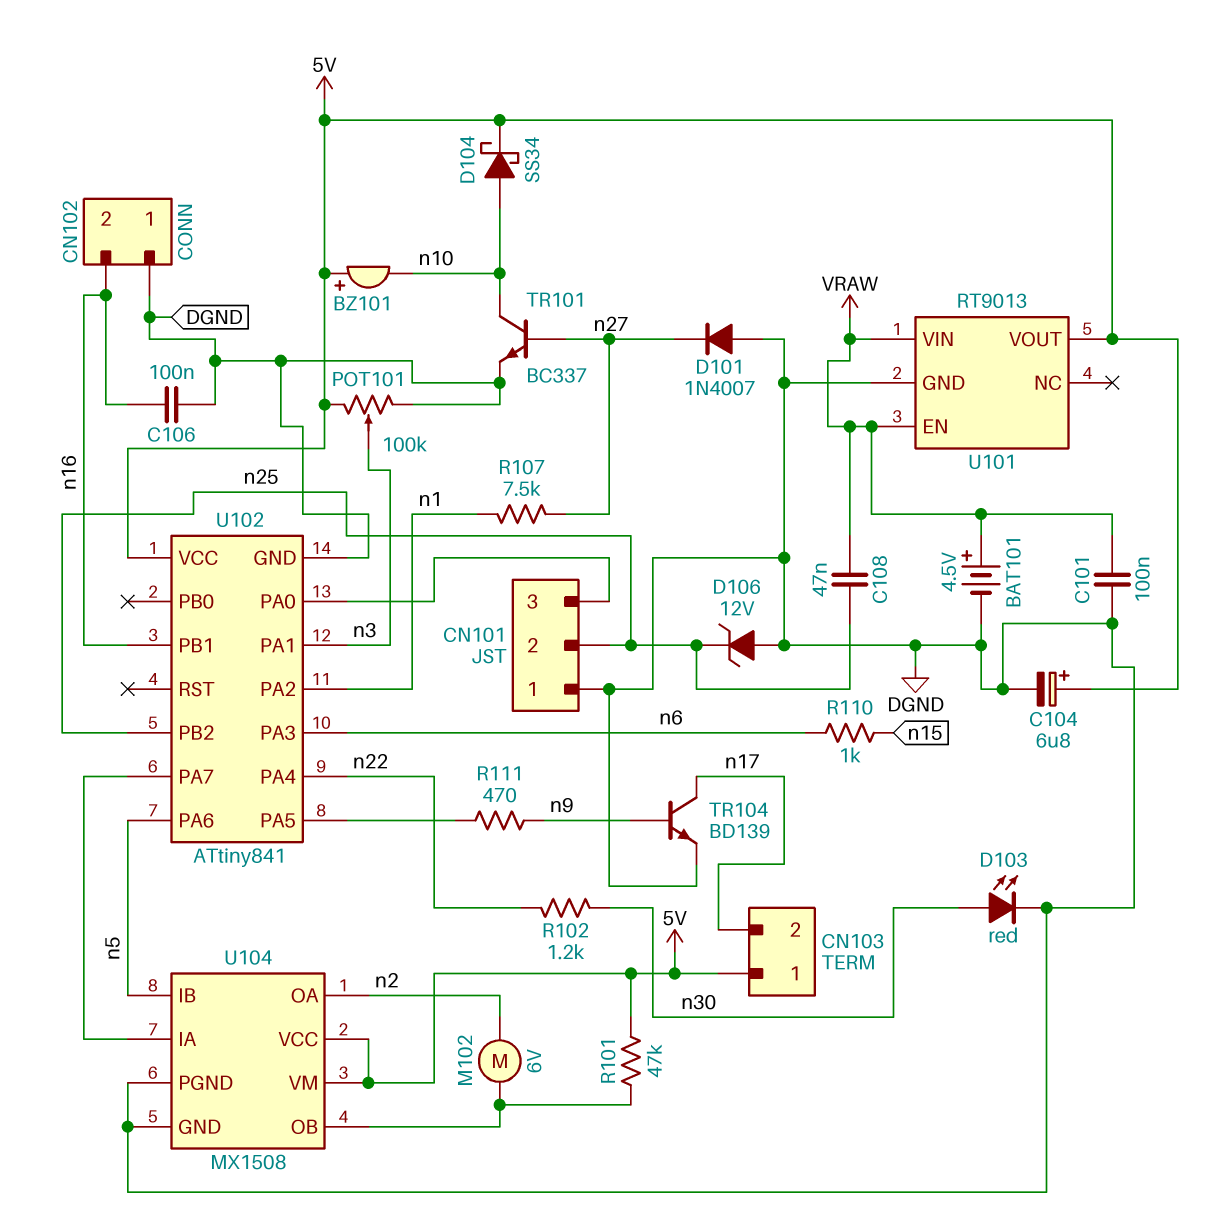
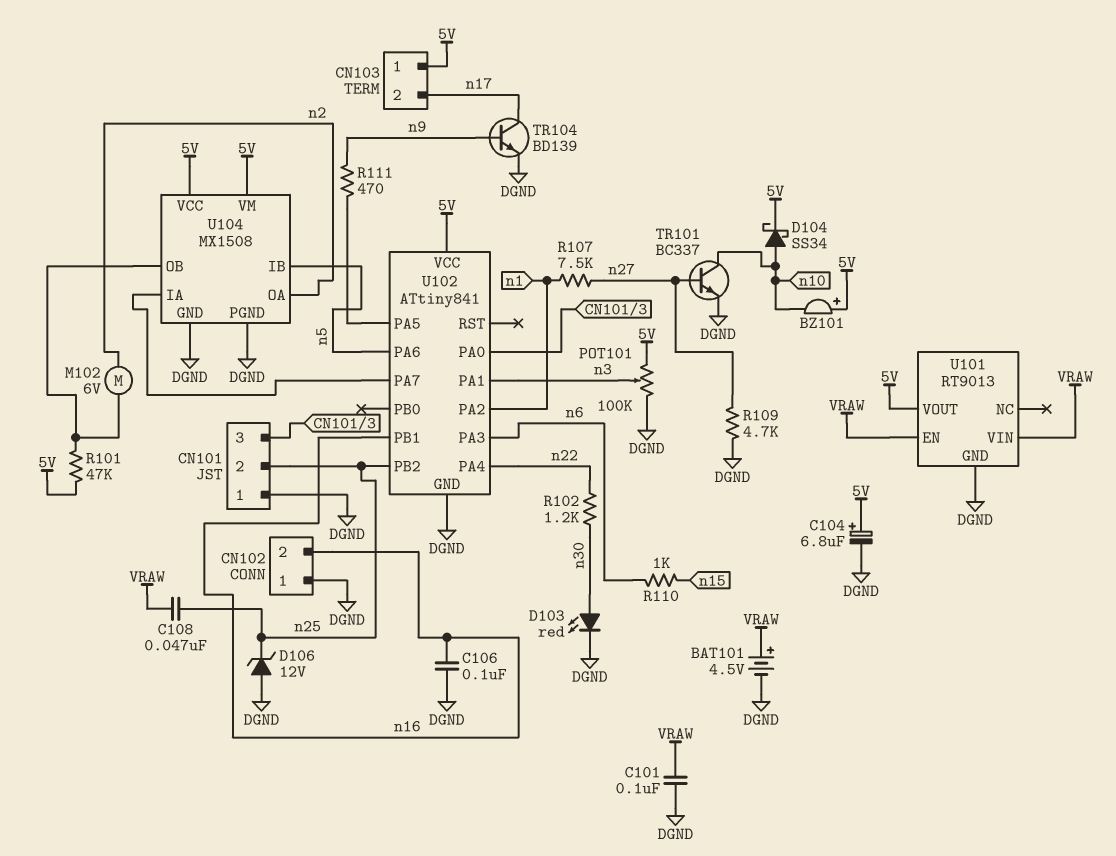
D101: diode 1N4007 (A DGND, K n27) -> none
R109: none -> 4.7k (DGND, n27)

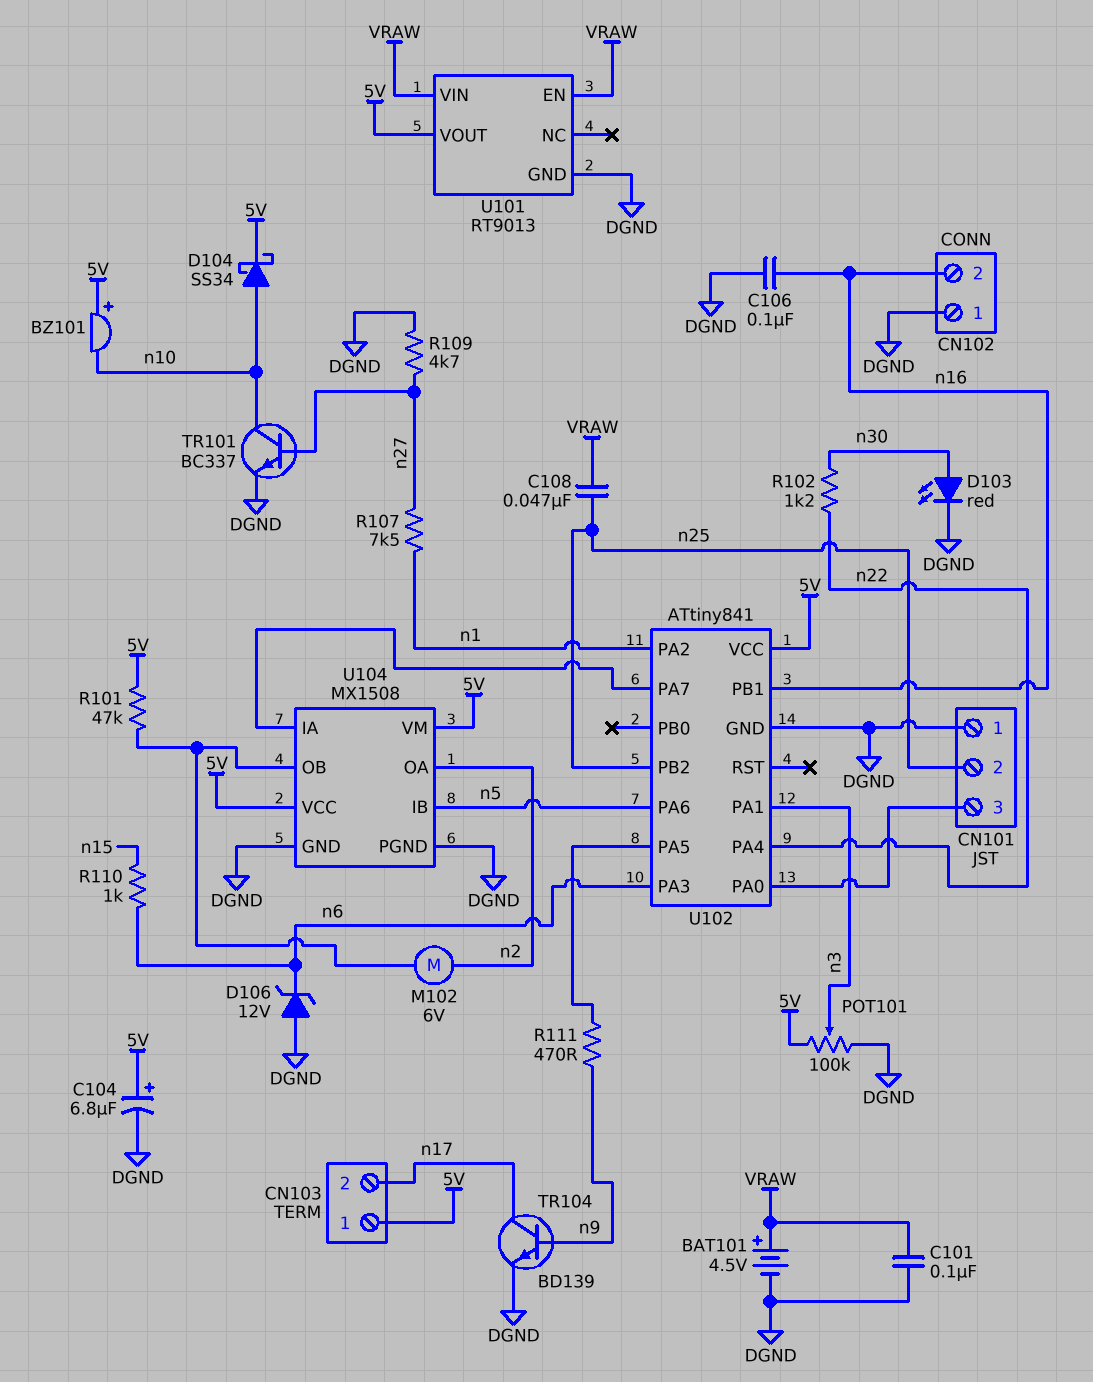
D106: zener 12V (A DGND, K n25) -> zener 12V (A DGND, K n6)

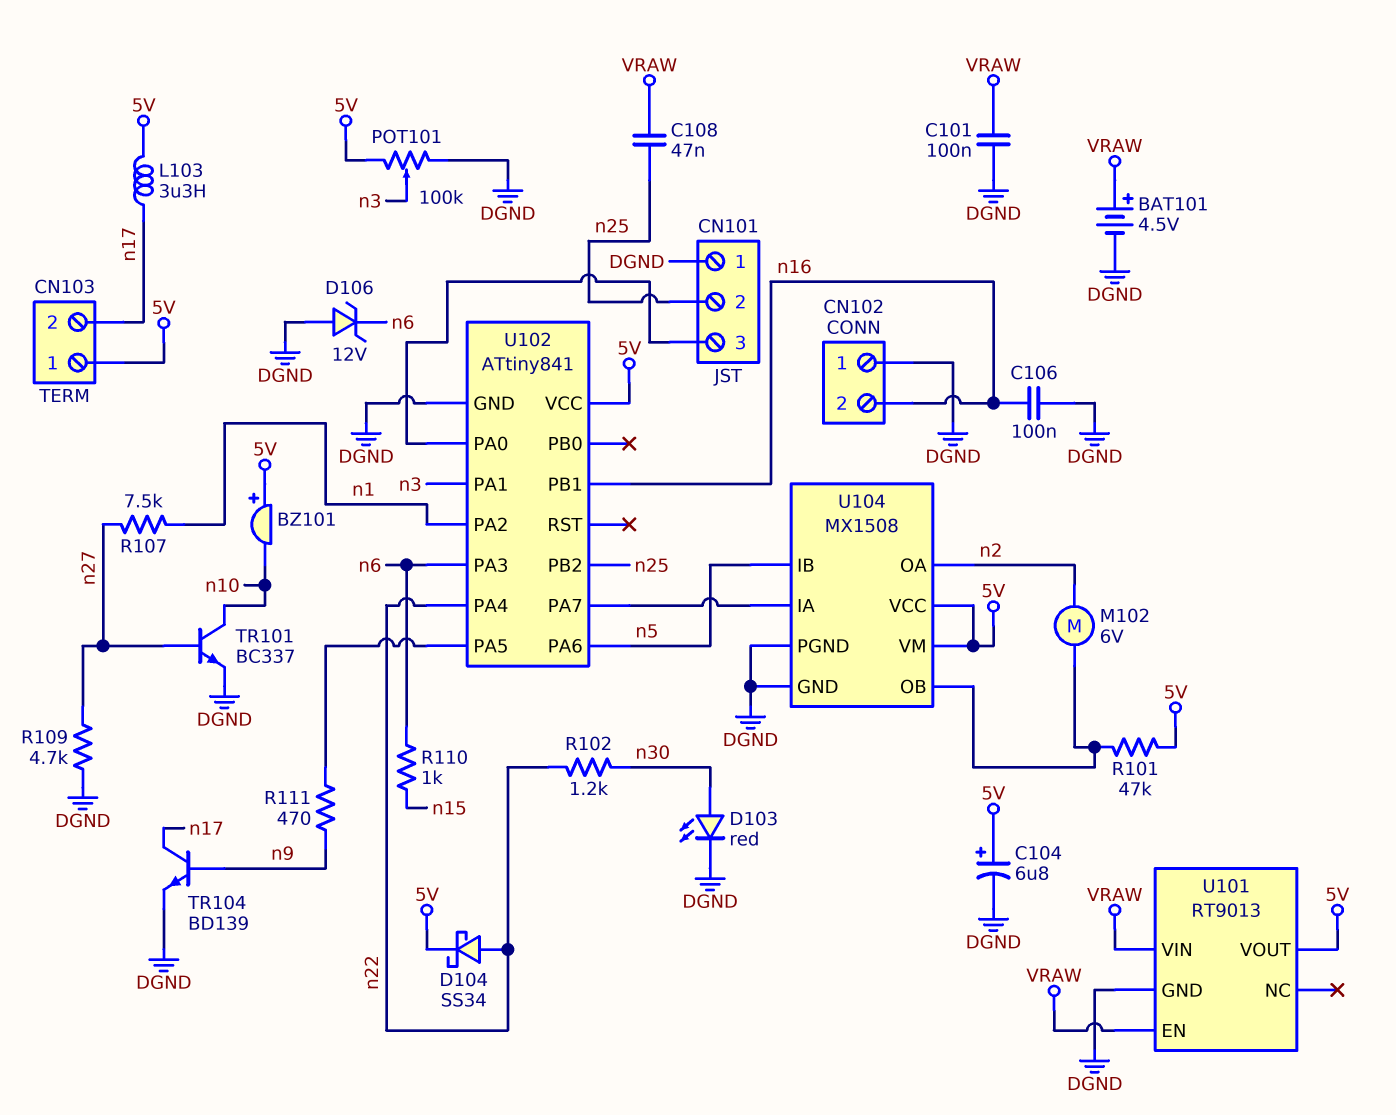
D104: schottky SS34 (A n10, K 5V) -> schottky SS34 (A n22, K 5V)
L103: none -> 3.3uH (5V, n17)

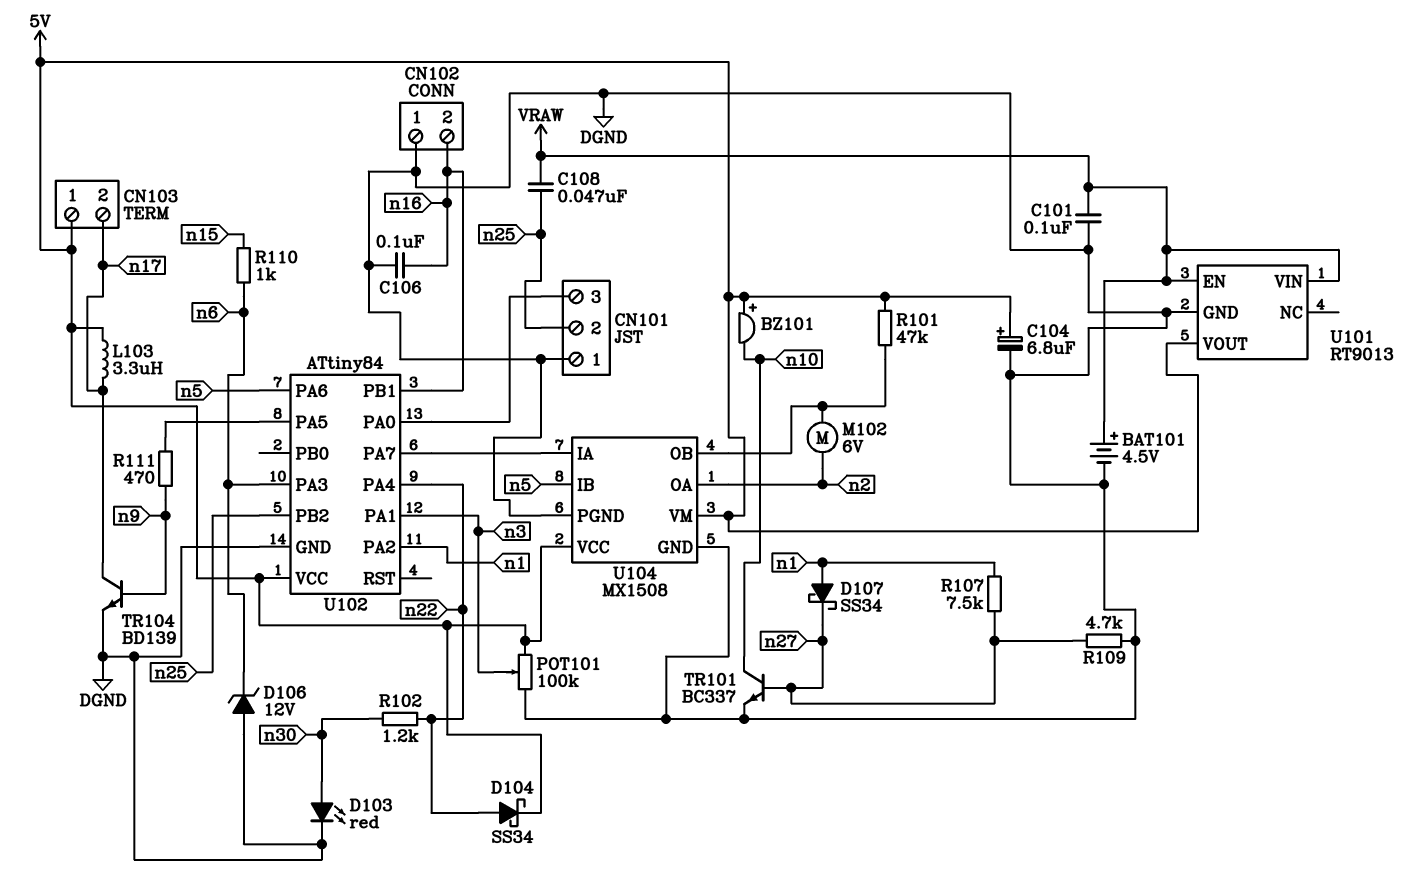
D107: none -> schottky SS34 (A n1, K n27)
U102: ATtiny841 -> ATtiny84

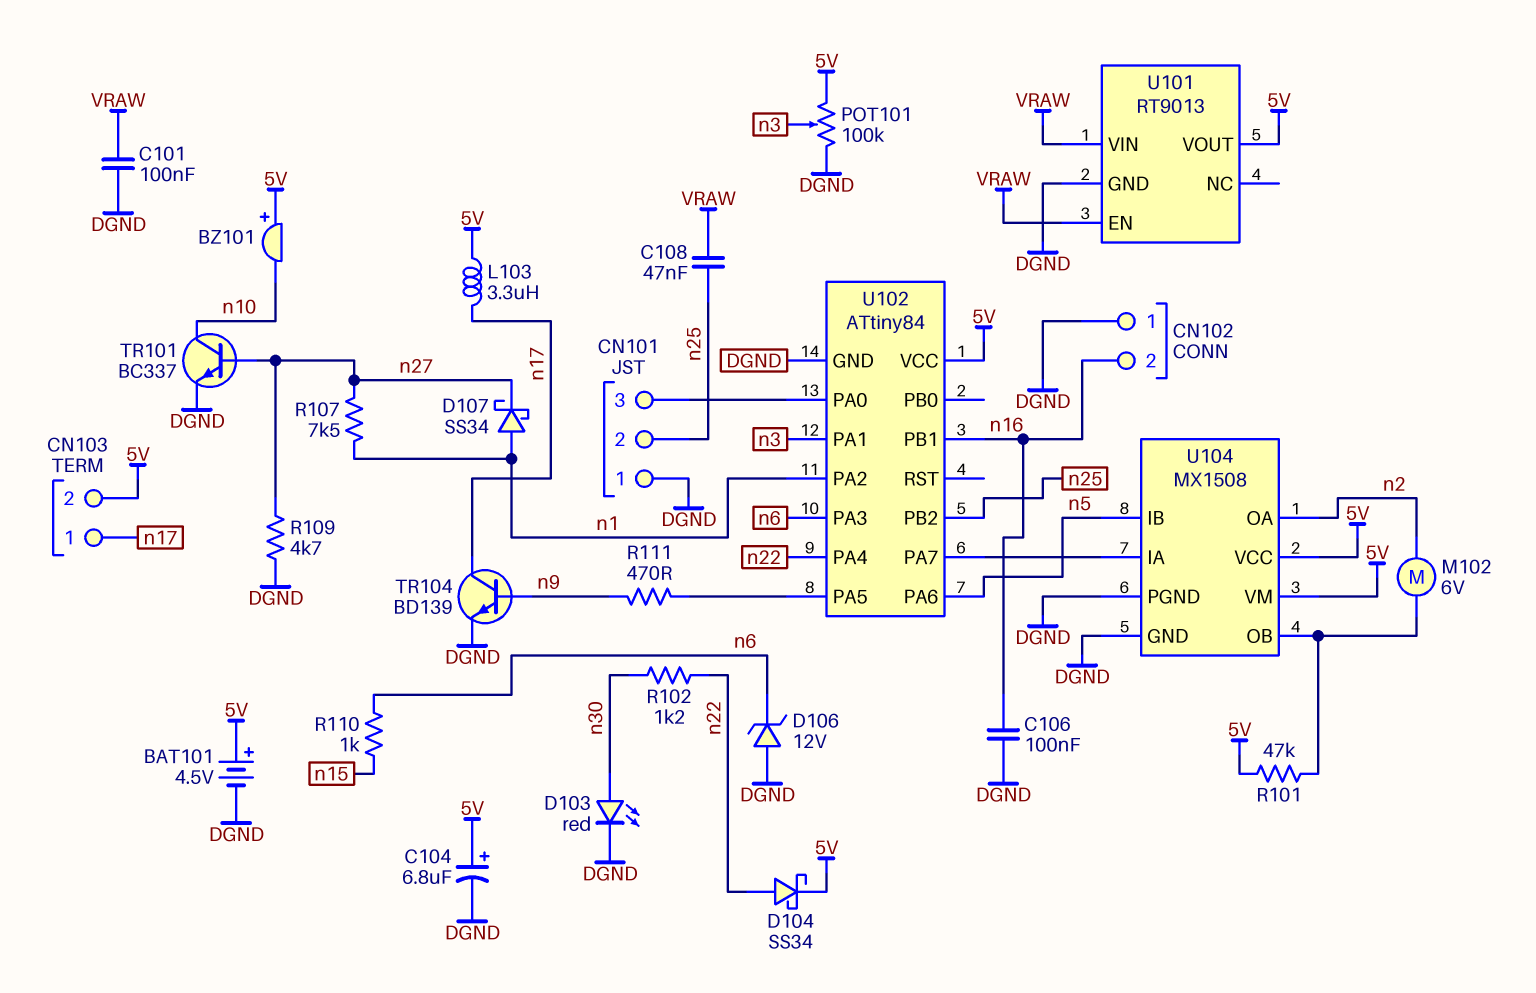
BAT101: 4.5V (plus VRAW, minus DGND) -> 4.5V (plus 5V, minus DGND)
CN103 pin 1: 5V -> n17
CN103 pin 2: n17 -> 5V

